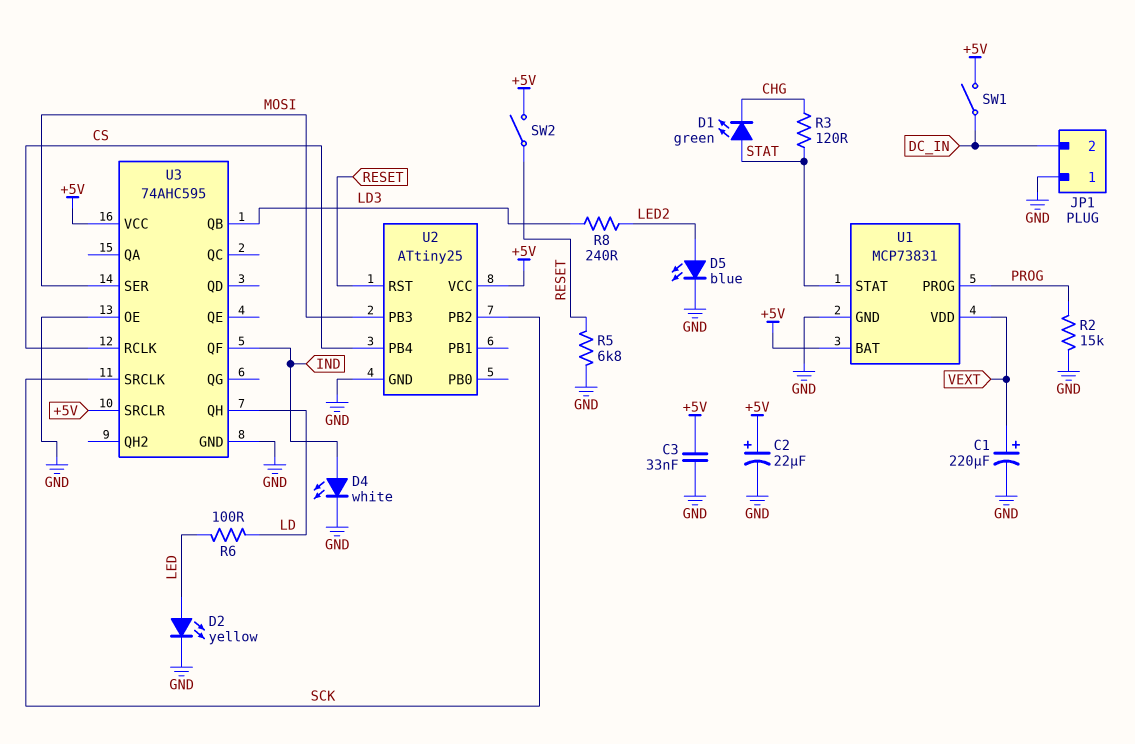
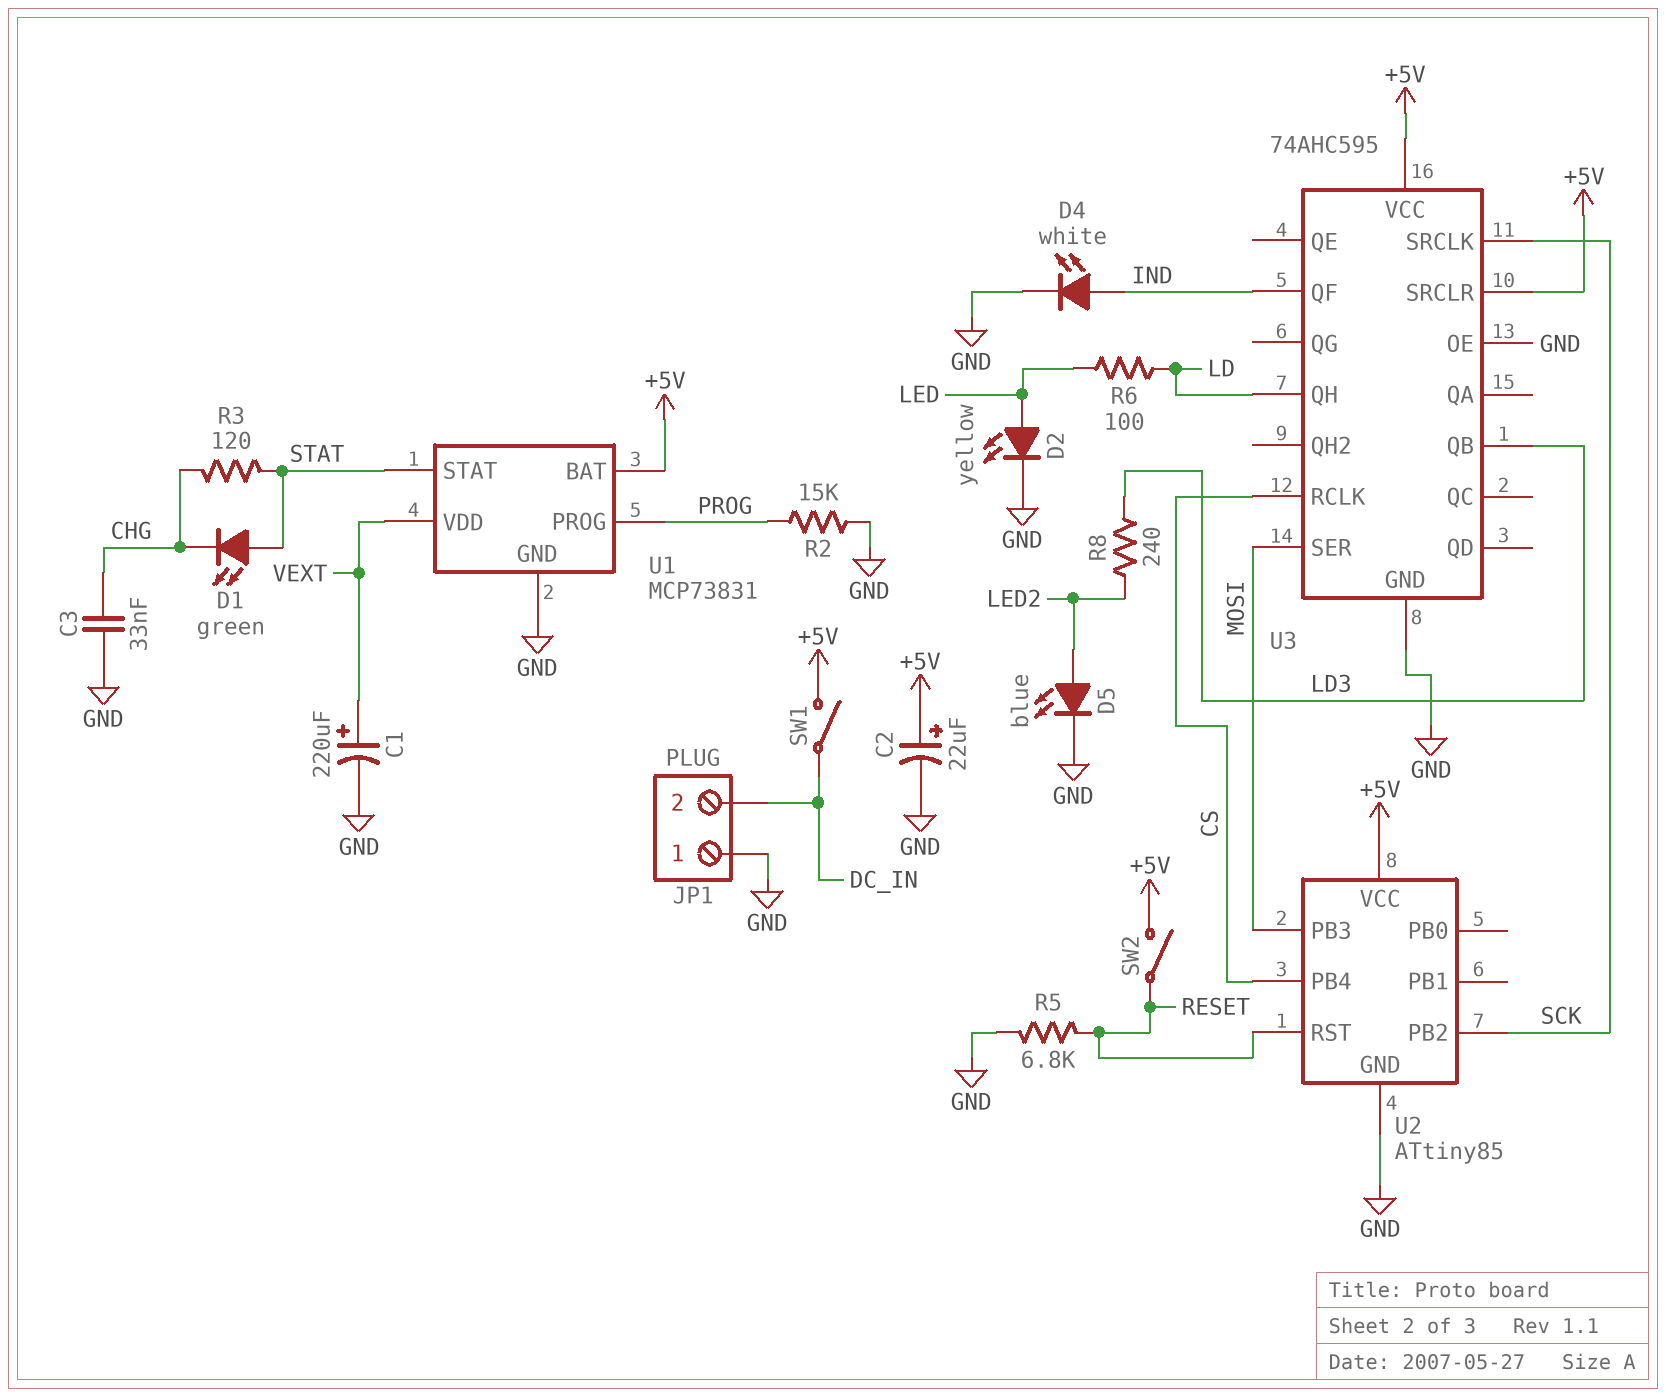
C3: 33nF (+5V, GND) -> 33nF (CHG, GND)
U2: ATtiny25 -> ATtiny85

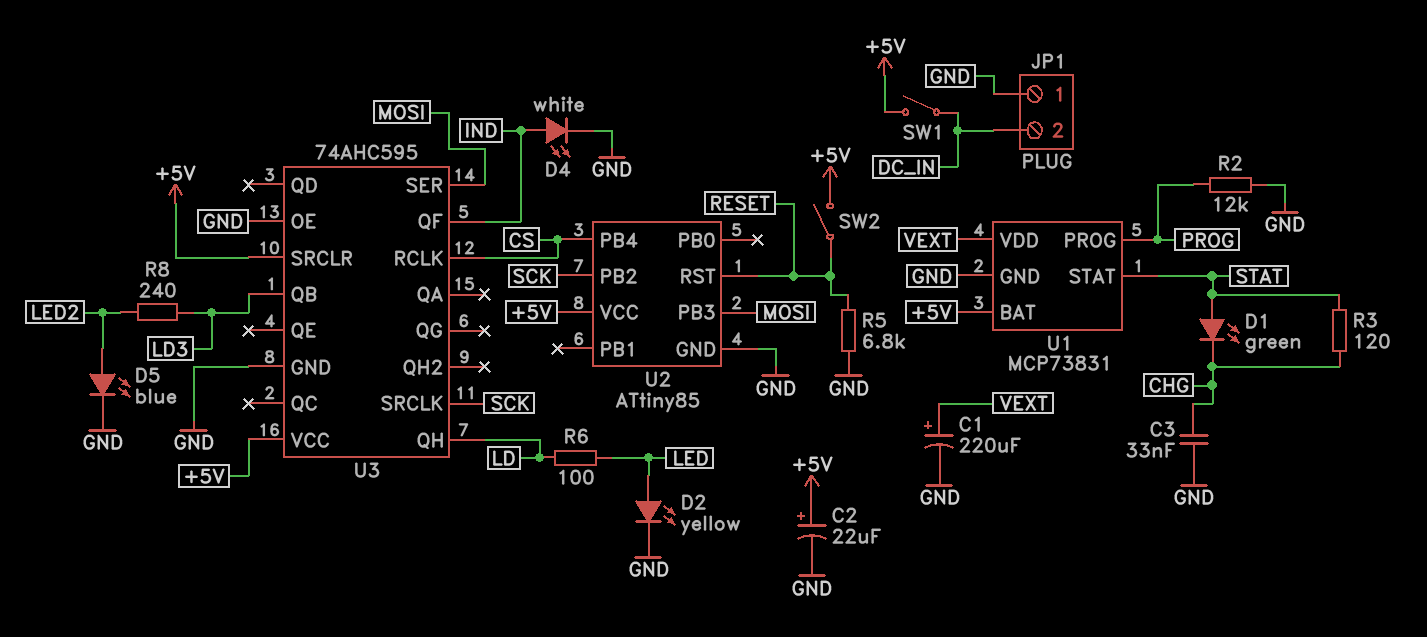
R2: 15k (GND, PROG) -> 12k (GND, PROG)

